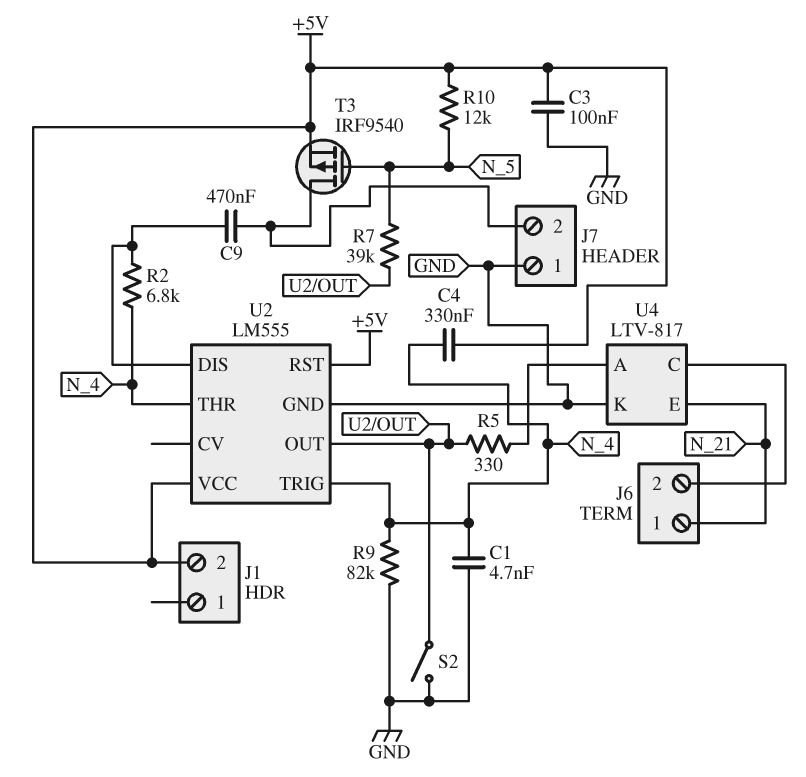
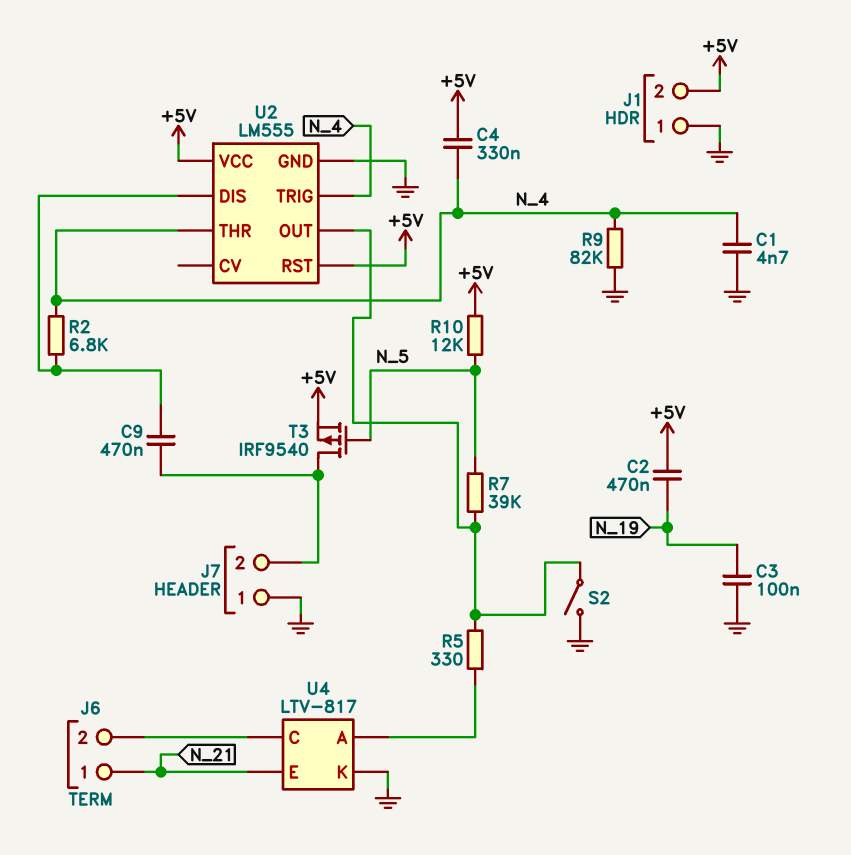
C2: none -> 470nF (+5V, N_19)
C3: 100nF (+5V, GND) -> 100nF (GND, N_19)
J1 pin 1: none -> GND

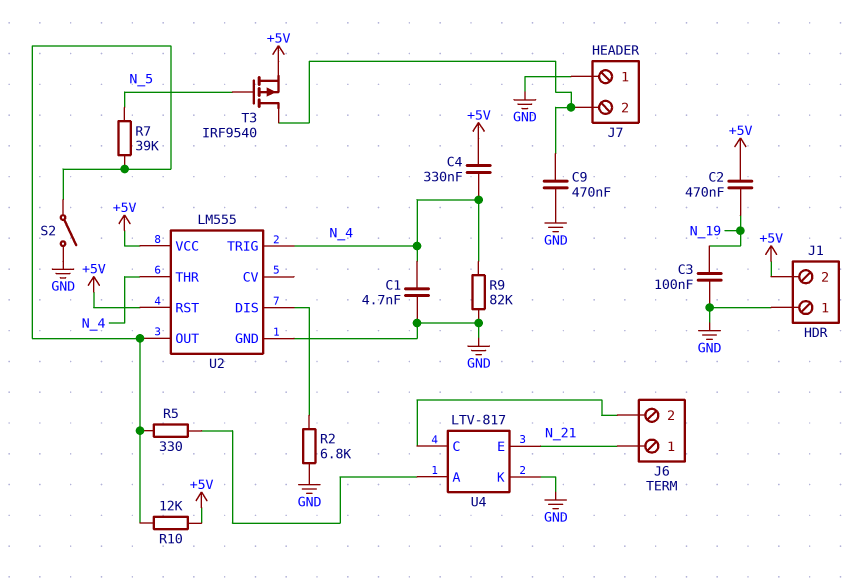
C9: 470nF (J7/2, U2/DIS) -> 470nF (GND, J7/2)
R2: 6.8k (N_4, U2/DIS) -> 6.8k (GND, U2/DIS)
R10: 12k (+5V, N_5) -> 12k (+5V, U2/OUT)

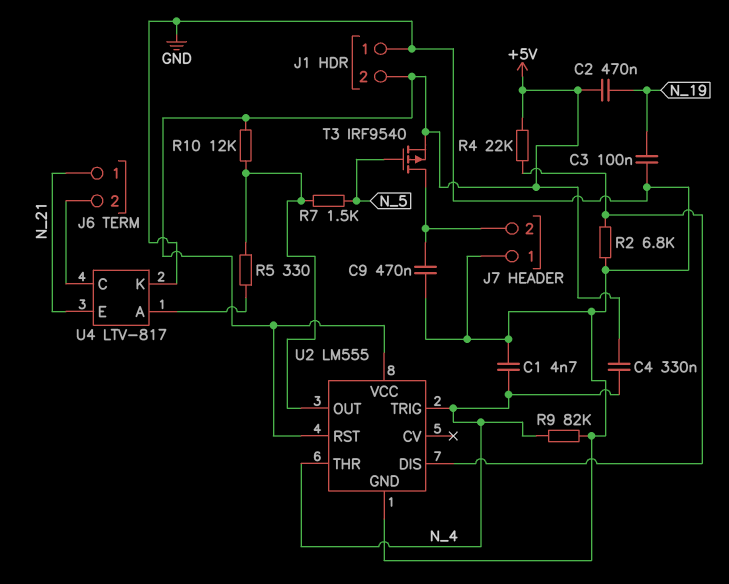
R4: none -> 22k (+5V, U2/DIS)
R7: 39k (N_5, U2/OUT) -> 1.5k (N_5, U2/OUT)
S2: switch (GND, U2/OUT) -> none

